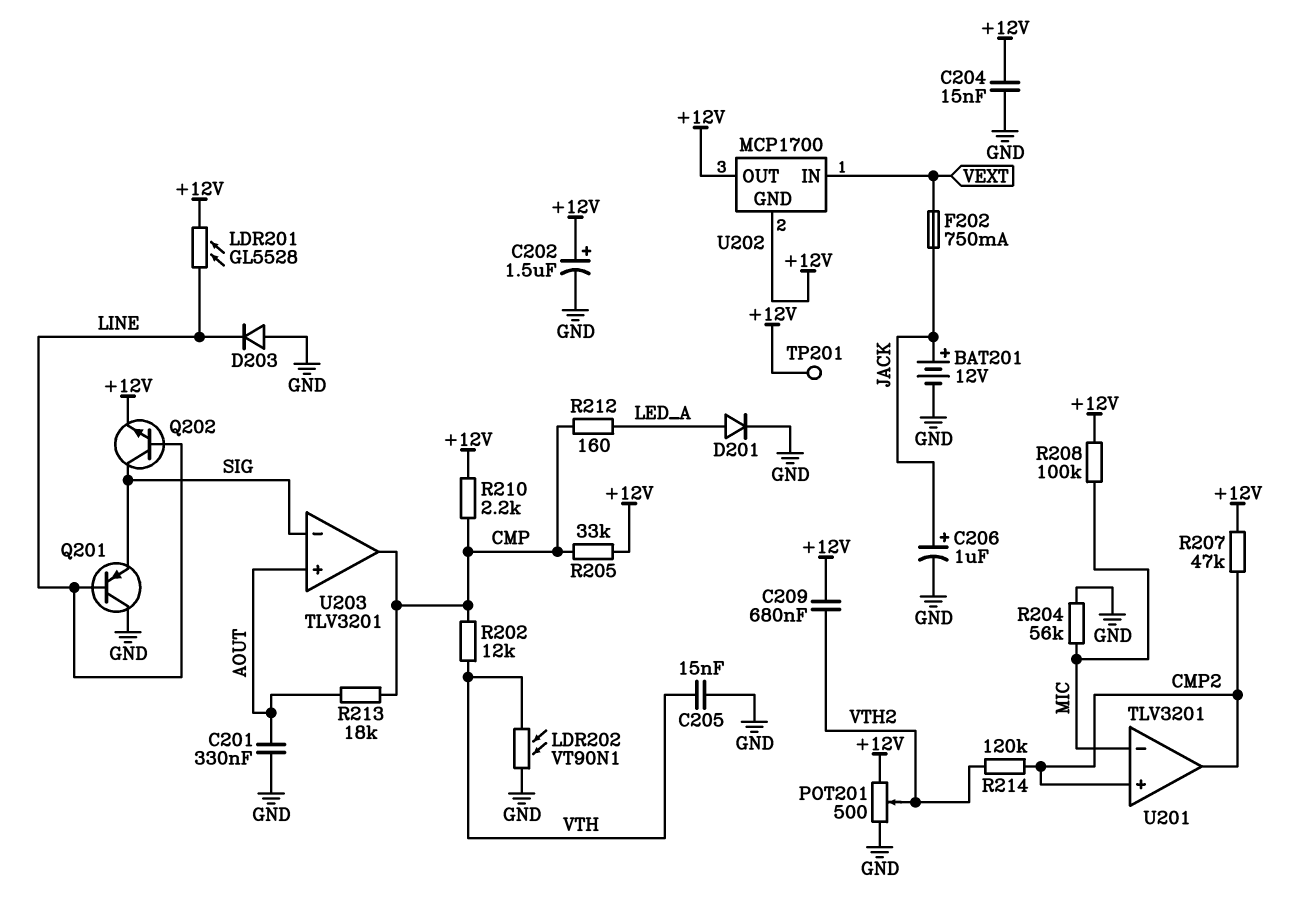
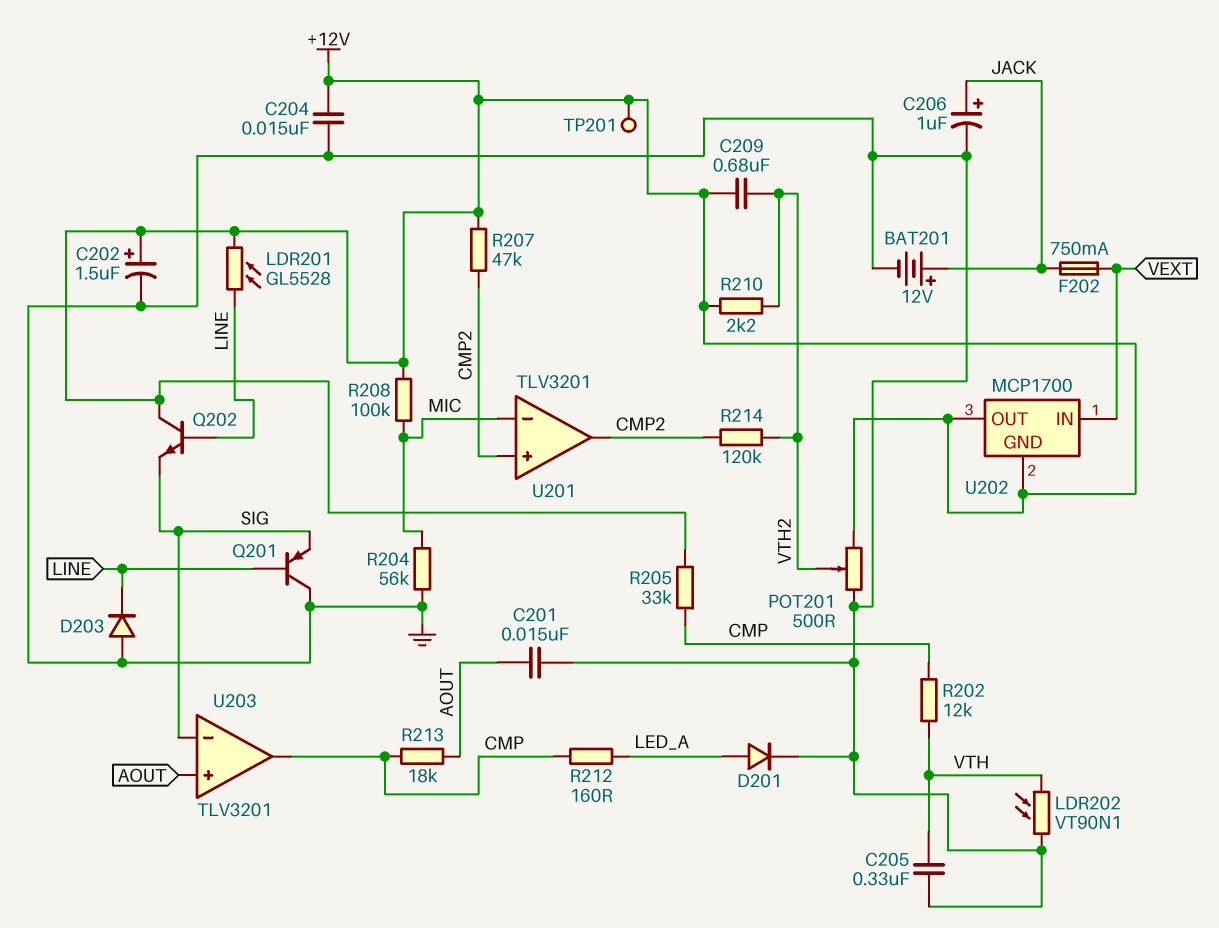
C201: 330nF (AOUT, GND) -> 15nF (AOUT, GND)
C205: 15nF (GND, VTH) -> 330nF (GND, VTH)
Q202: NPN (B LINE, C SIG, E +12V) -> NPN (B LINE, C +12V, E SIG)
R210: 2.2k (+12V, CMP) -> 2.2k (+12V, VTH2)

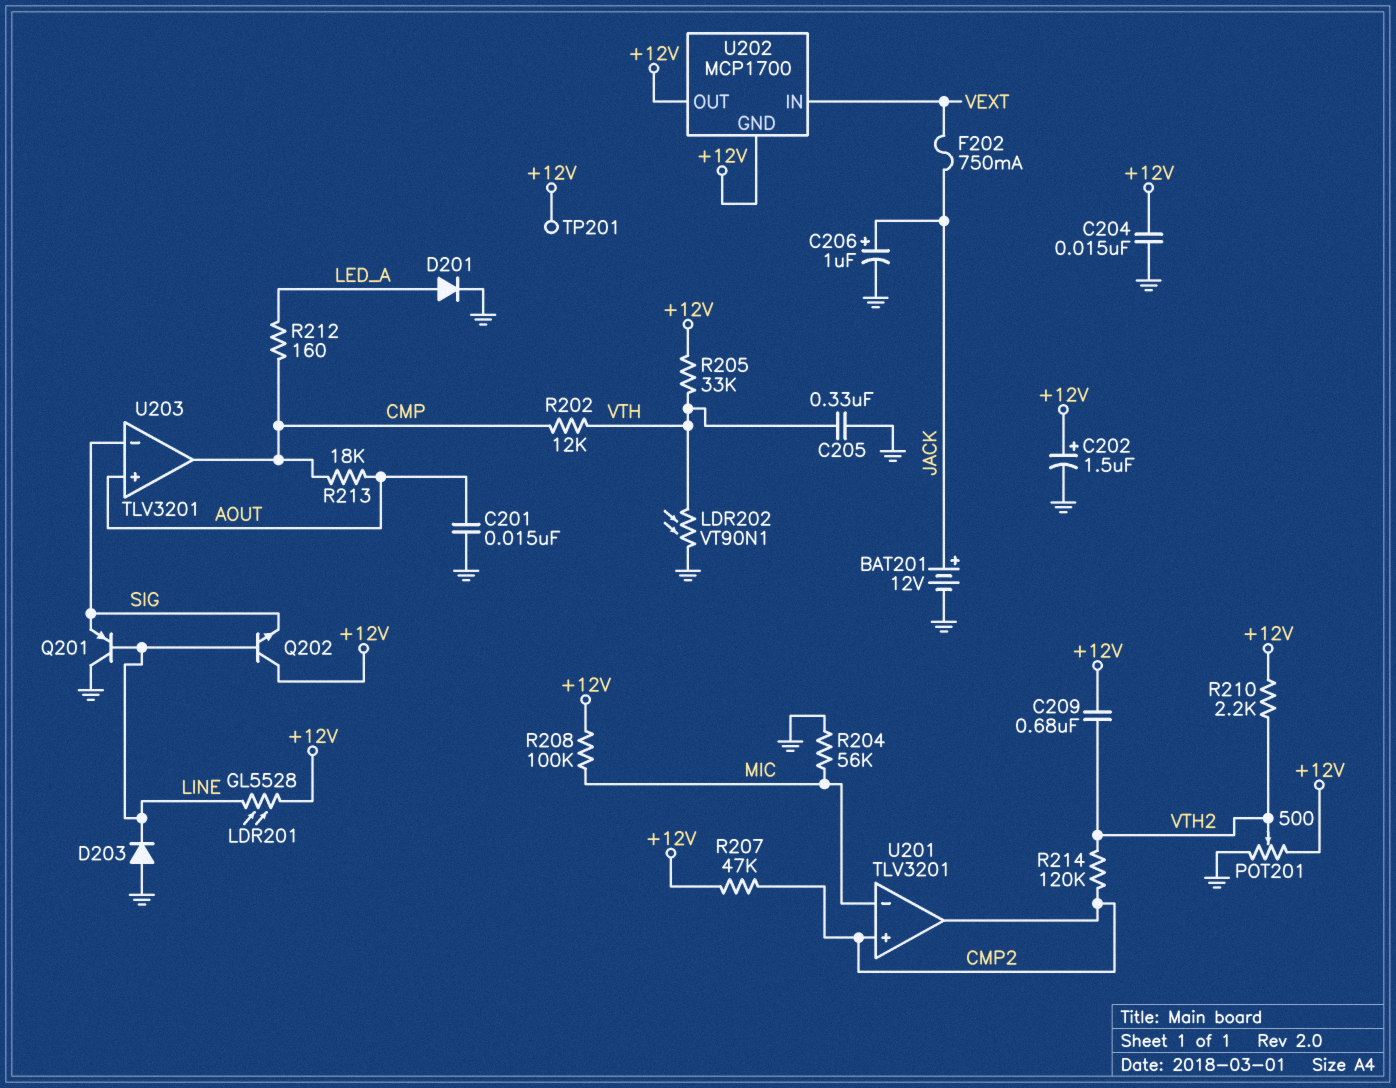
R205: 33k (+12V, CMP) -> 33k (+12V, VTH)

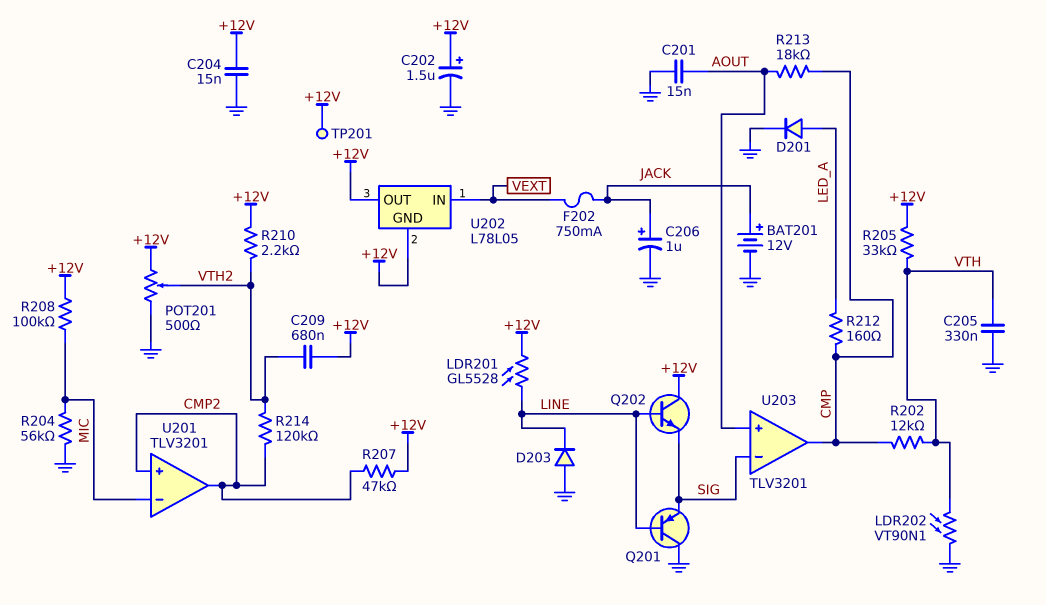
U202: MCP1700 -> L78L05

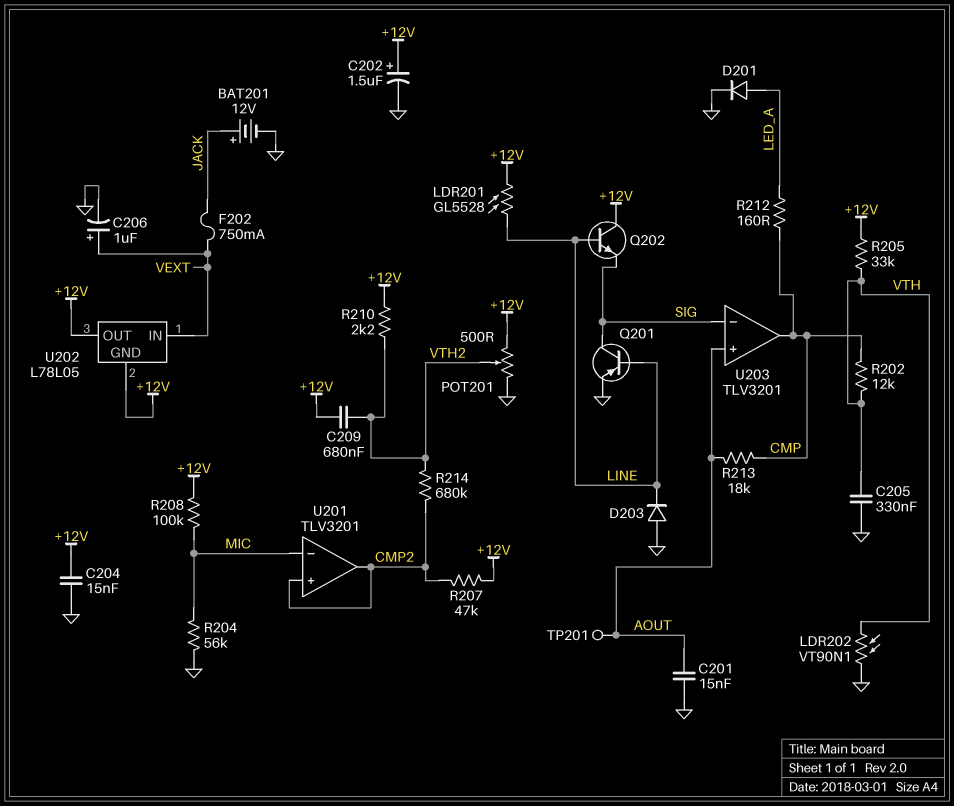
C206: 1uF (plus JACK, minus GND) -> 1uF (plus VEXT, minus GND)
Q201: PNP (B LINE, C GND, E SIG) -> PNP (B LINE, C SIG, E GND)
R214: 120k (CMP2, VTH2) -> 680k (CMP2, VTH2)
TP201: test point (+12V) -> test point (AOUT)

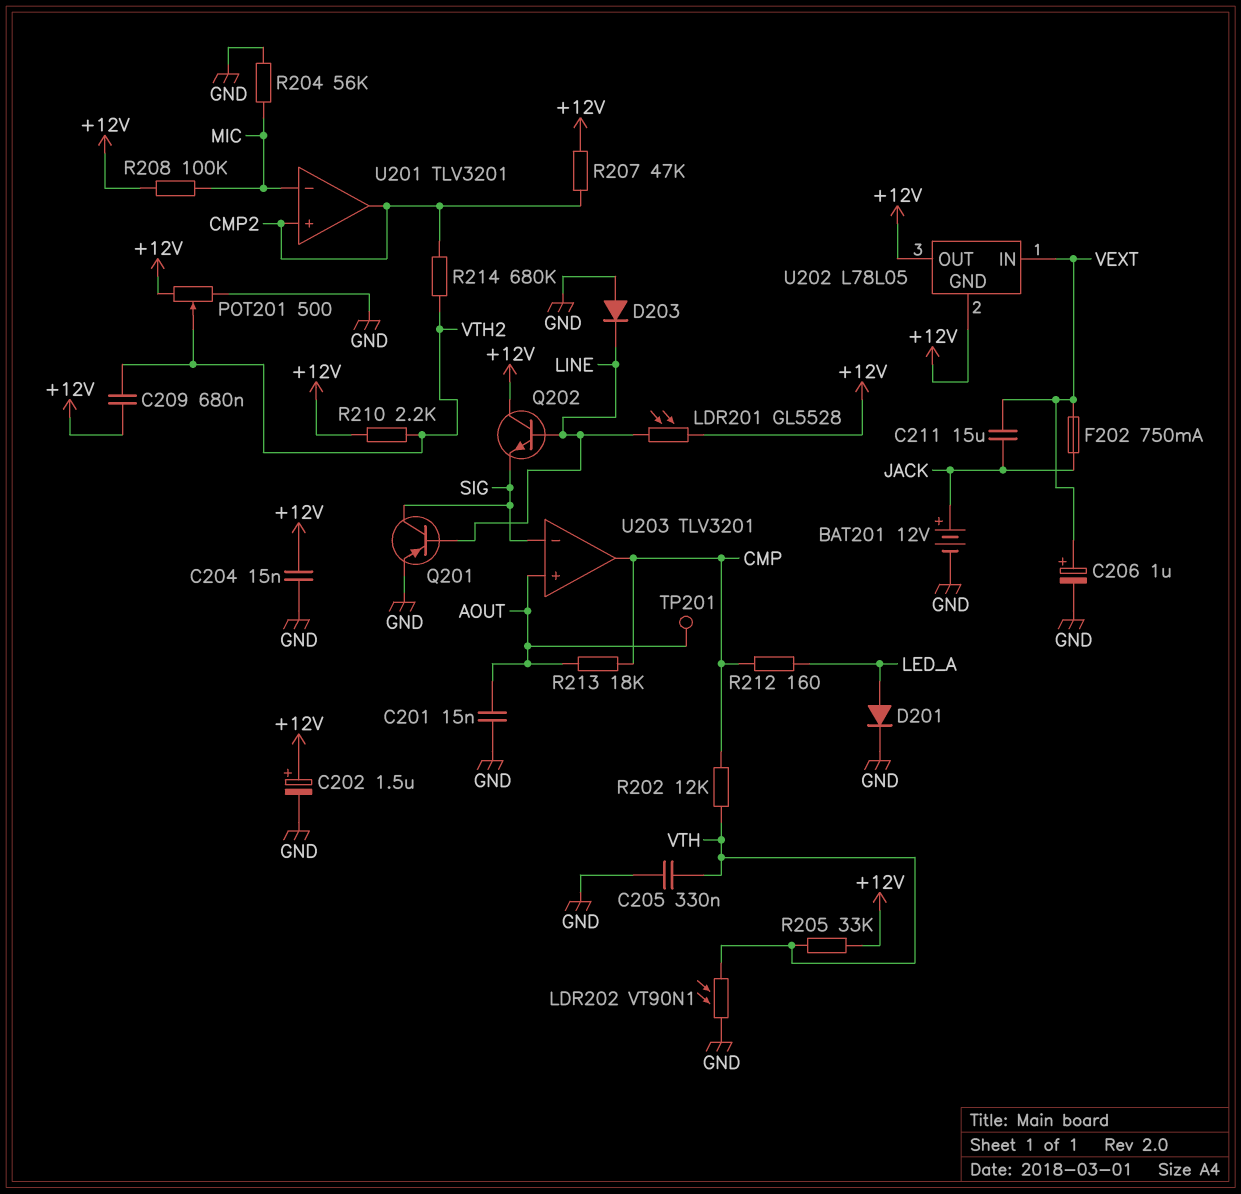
C211: none -> 15uF (JACK, VEXT)

